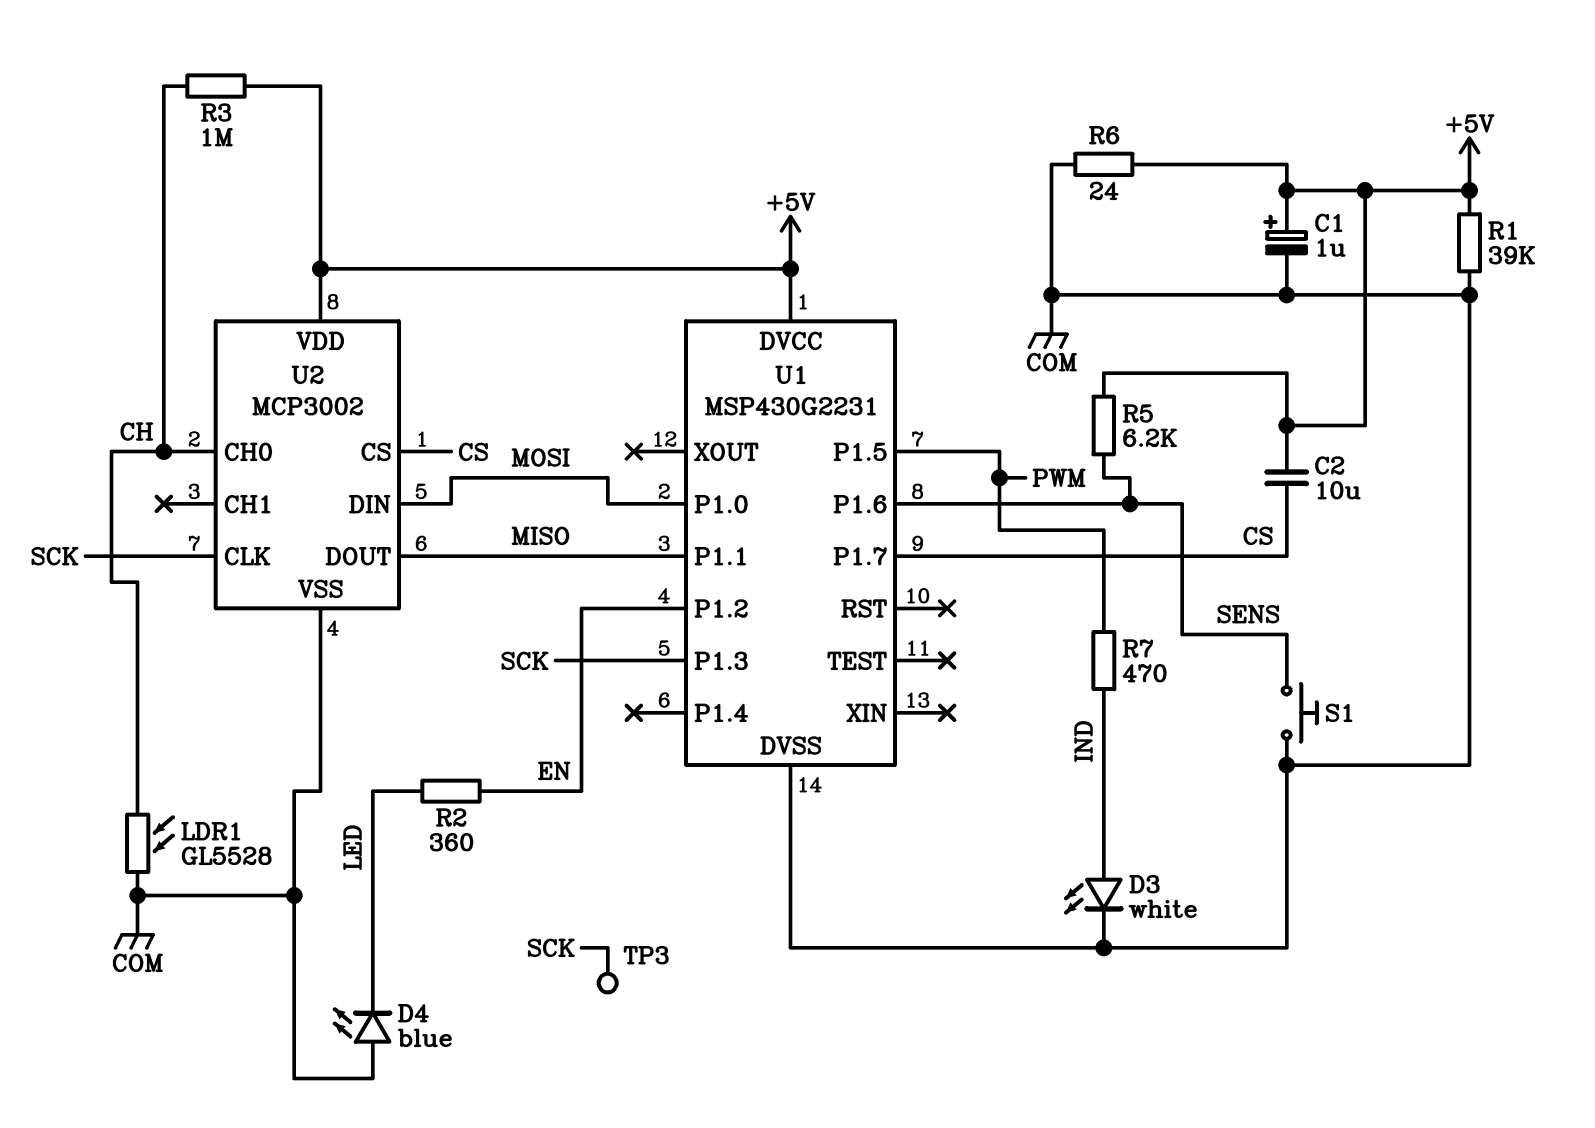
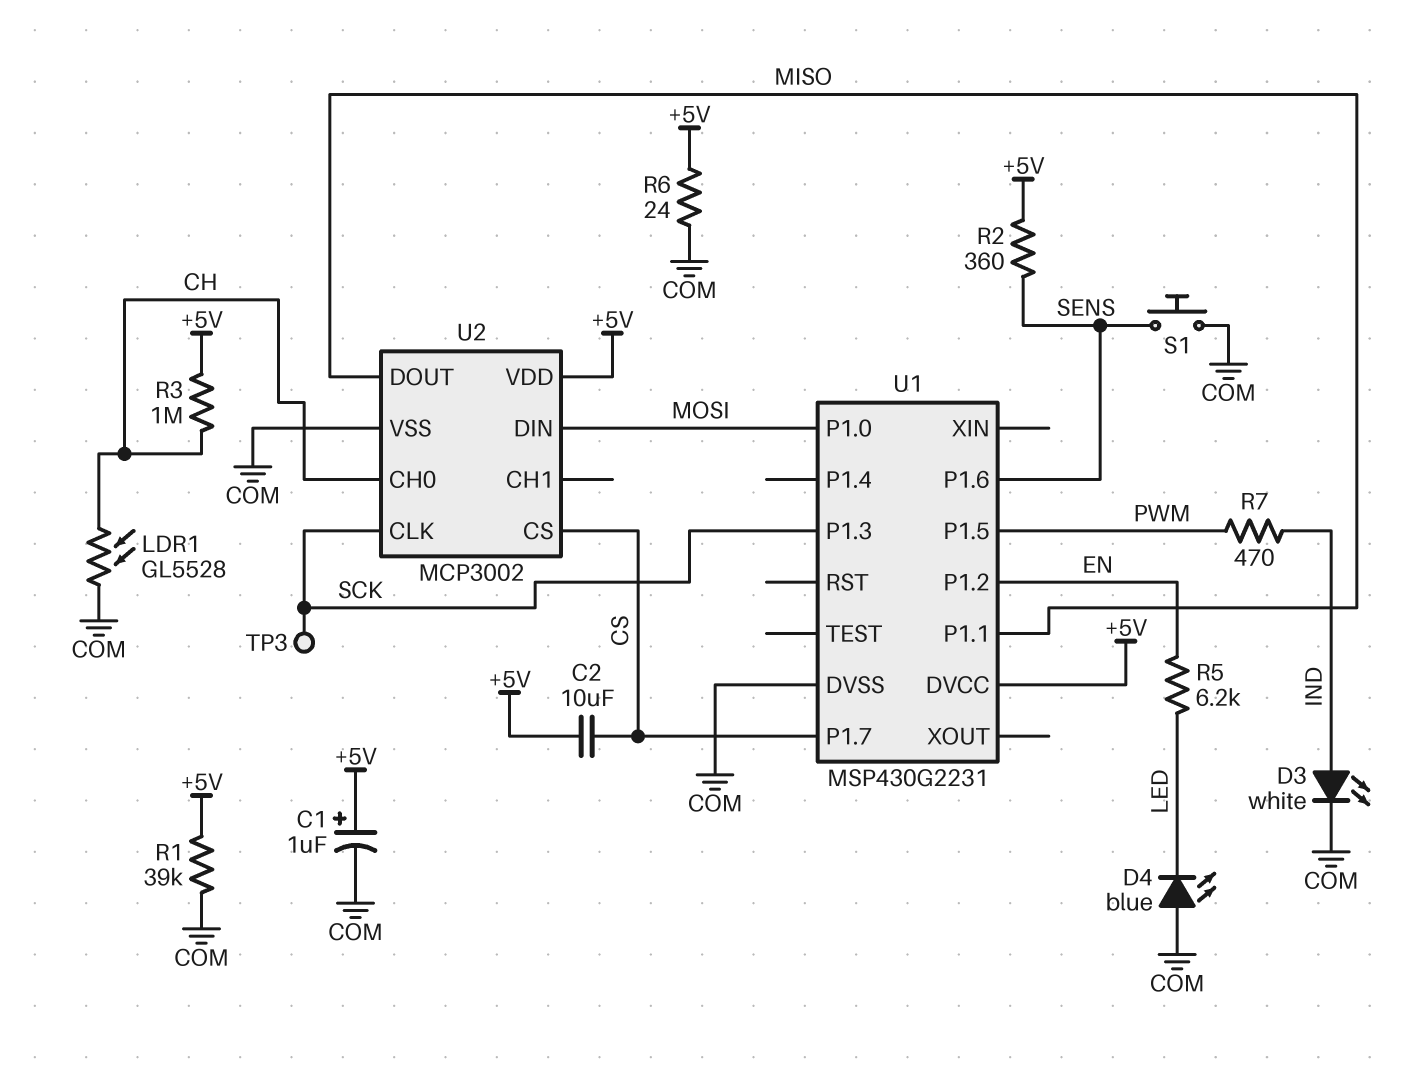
R2: 360 (EN, LED) -> 360 (+5V, SENS)
R5: 6.2k (+5V, SENS) -> 6.2k (EN, LED)

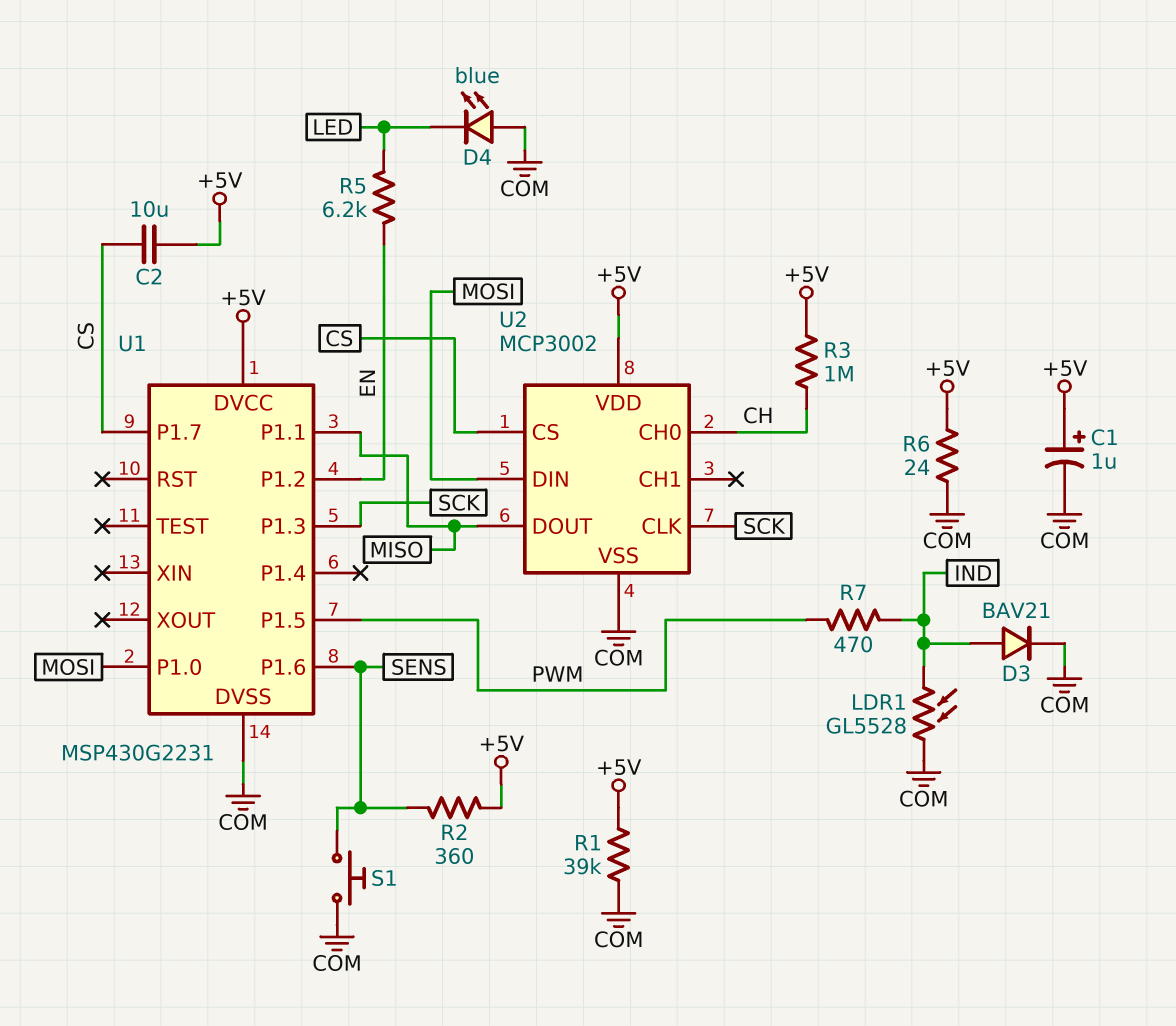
D3: LED white (A IND, K COM) -> diode BAV21 (A IND, K COM)
LDR1: GL5528 (CH, COM) -> GL5528 (COM, IND)
TP3: test point (SCK) -> none

